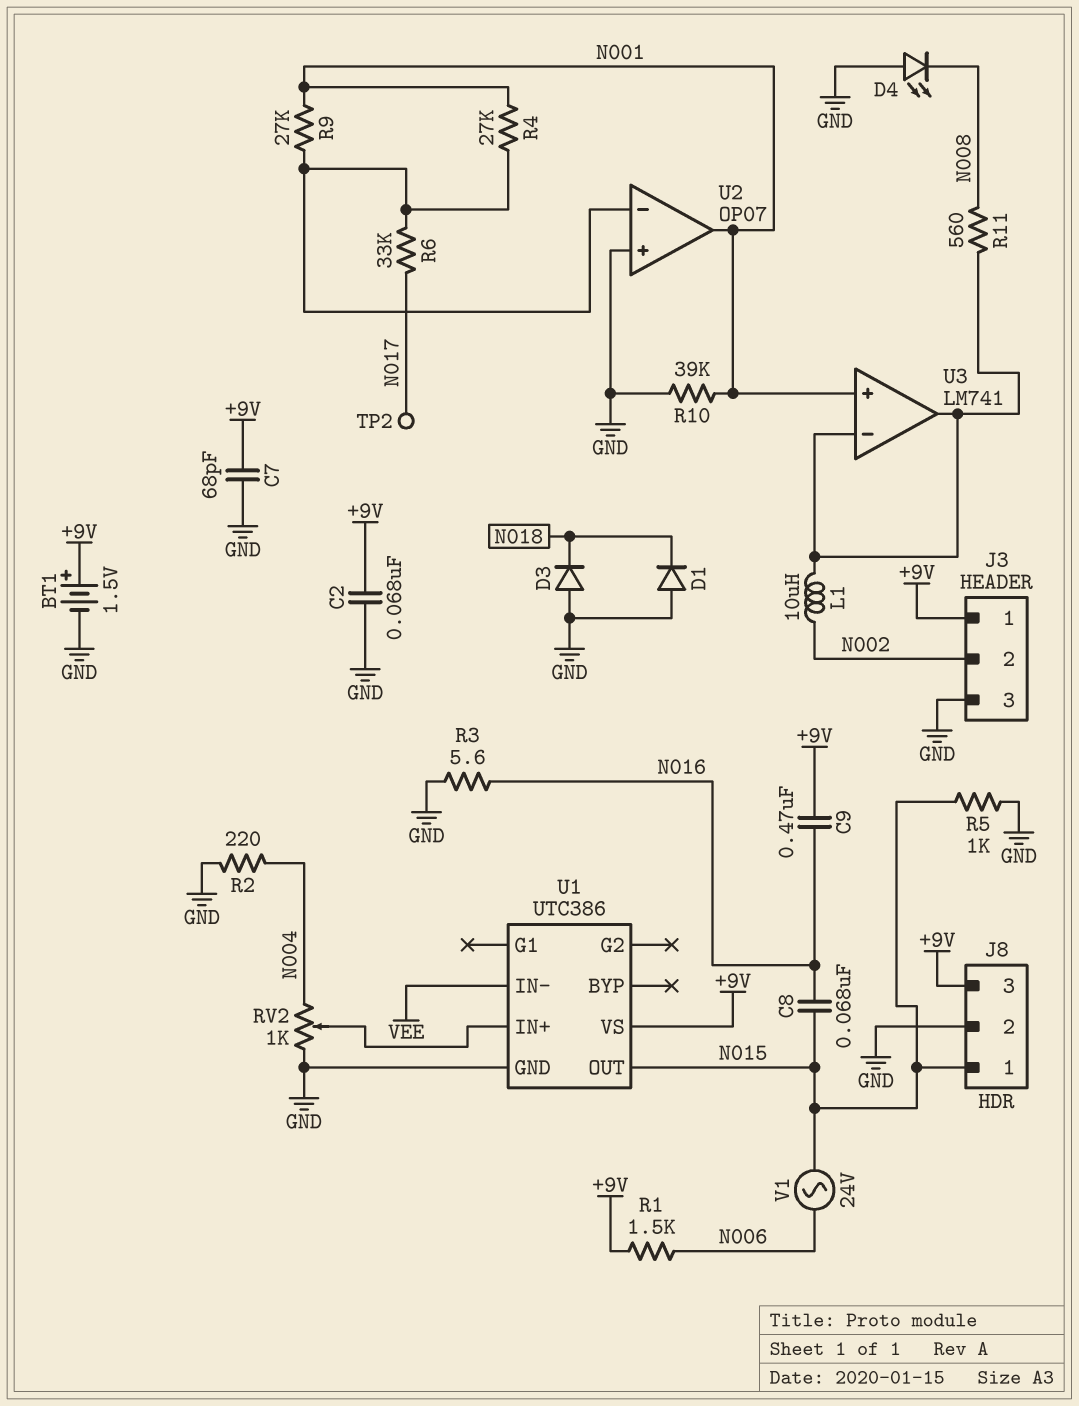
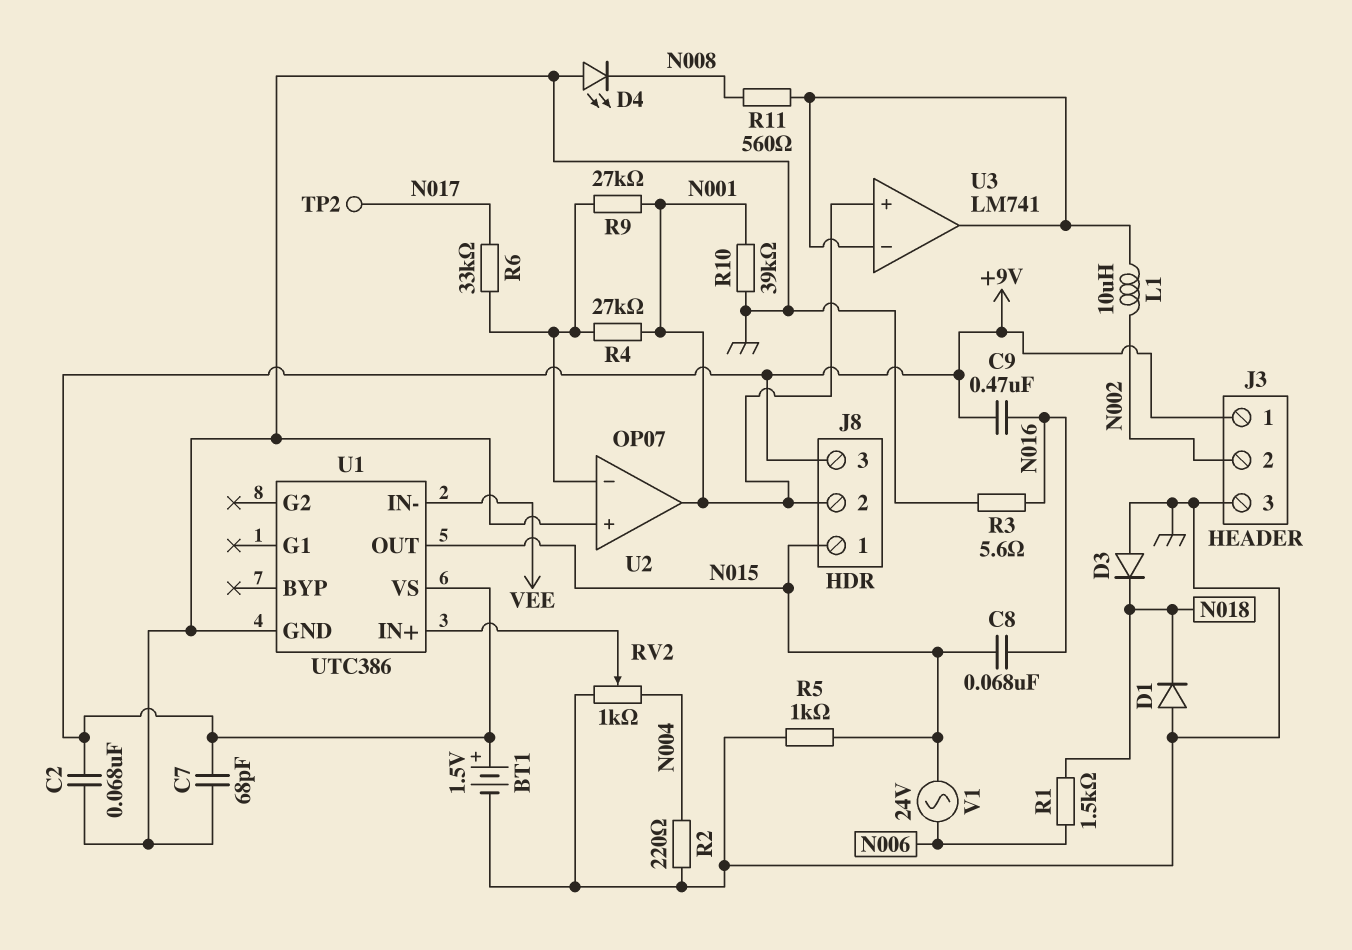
J8 pin 2: GND -> N001
R1: 1.5k (+9V, N006) -> 1.5k (N006, N018)

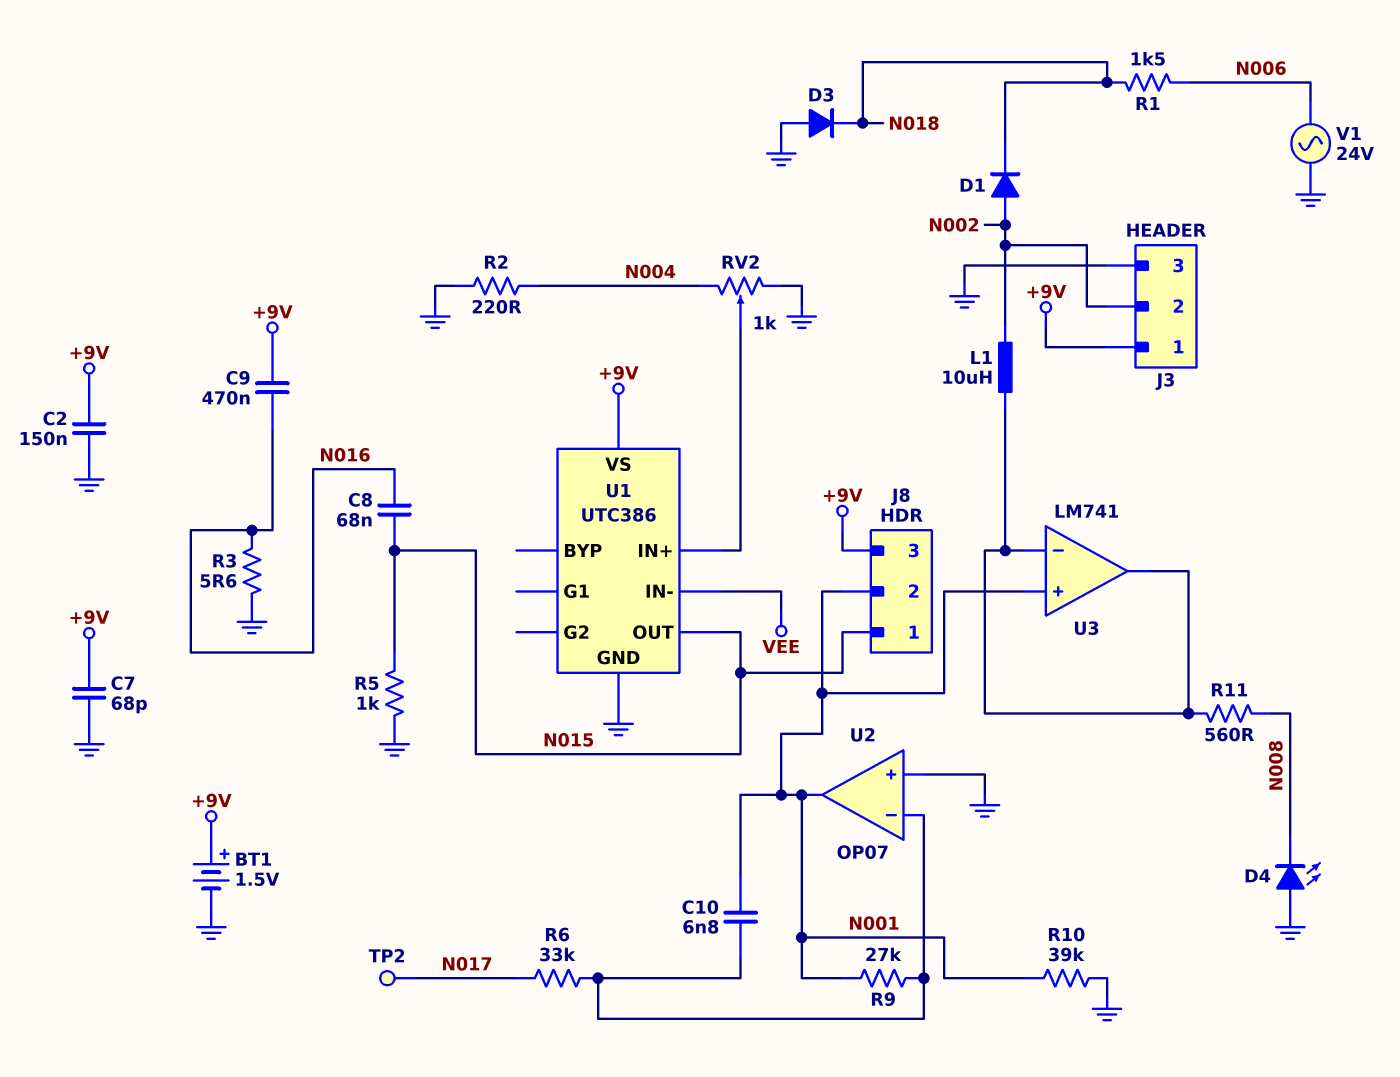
C2: 68nF (+9V, GND) -> 150nF (+9V, GND)
C10: none -> 6.8nF (N001, U2/in-)
D1: diode (A GND, K N018) -> diode (A N002, K N018)
R4: 27k (N001, U2/in-) -> none
V1: AC 24V (N006, N015) -> AC 24V (GND, N006)

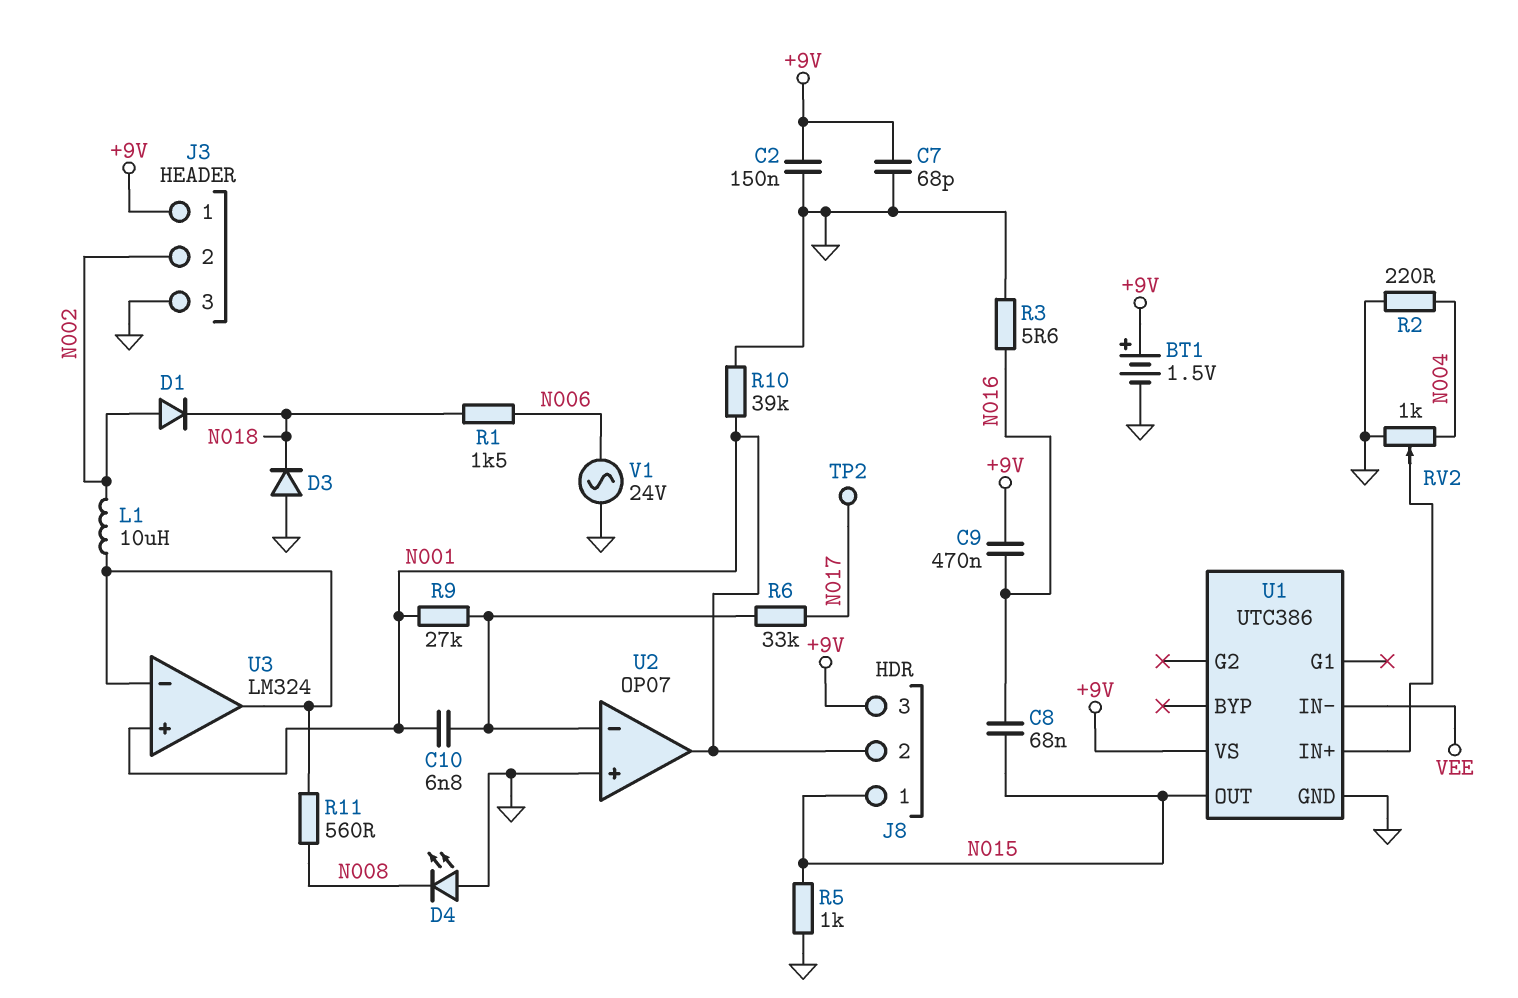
U3: LM741 -> LM324

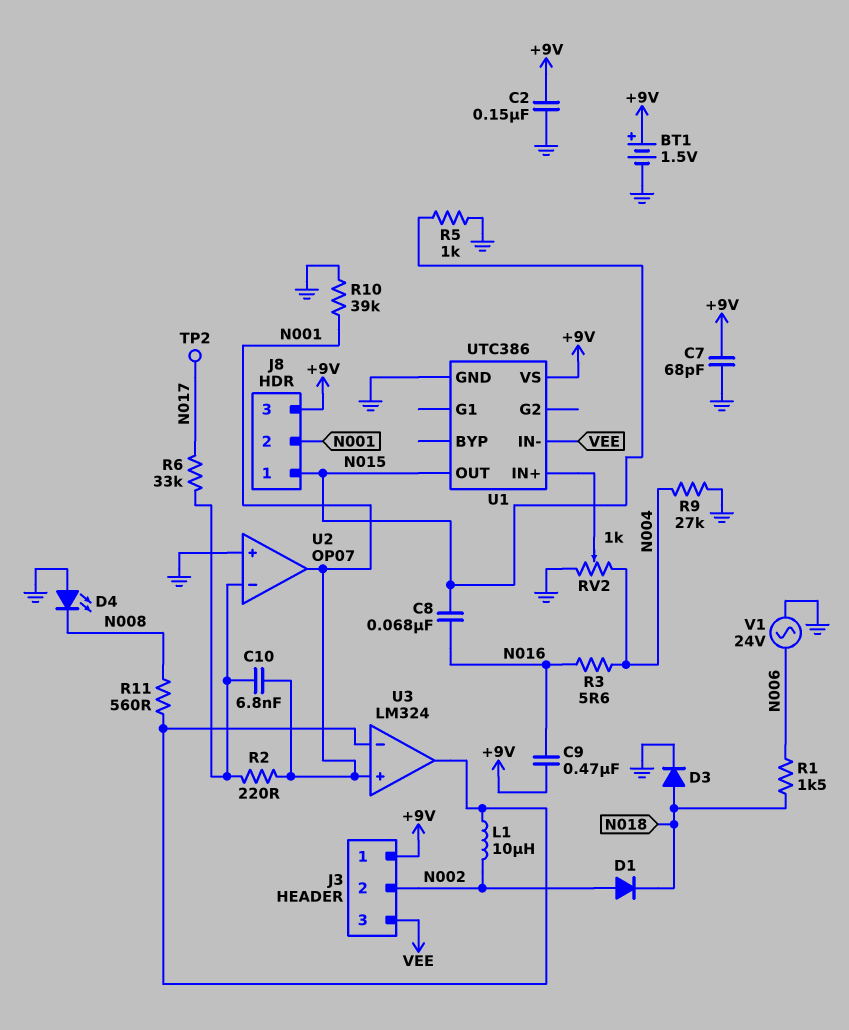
D3: diode (A GND, K N018) -> diode (A N018, K GND)
J3 pin 3: GND -> VEE
R2: 220 (GND, N004) -> 220 (N001, U2/in-)
R3: 5.6 (GND, N016) -> 5.6 (N004, N016)
R9: 27k (N001, U2/in-) -> 27k (GND, N004)

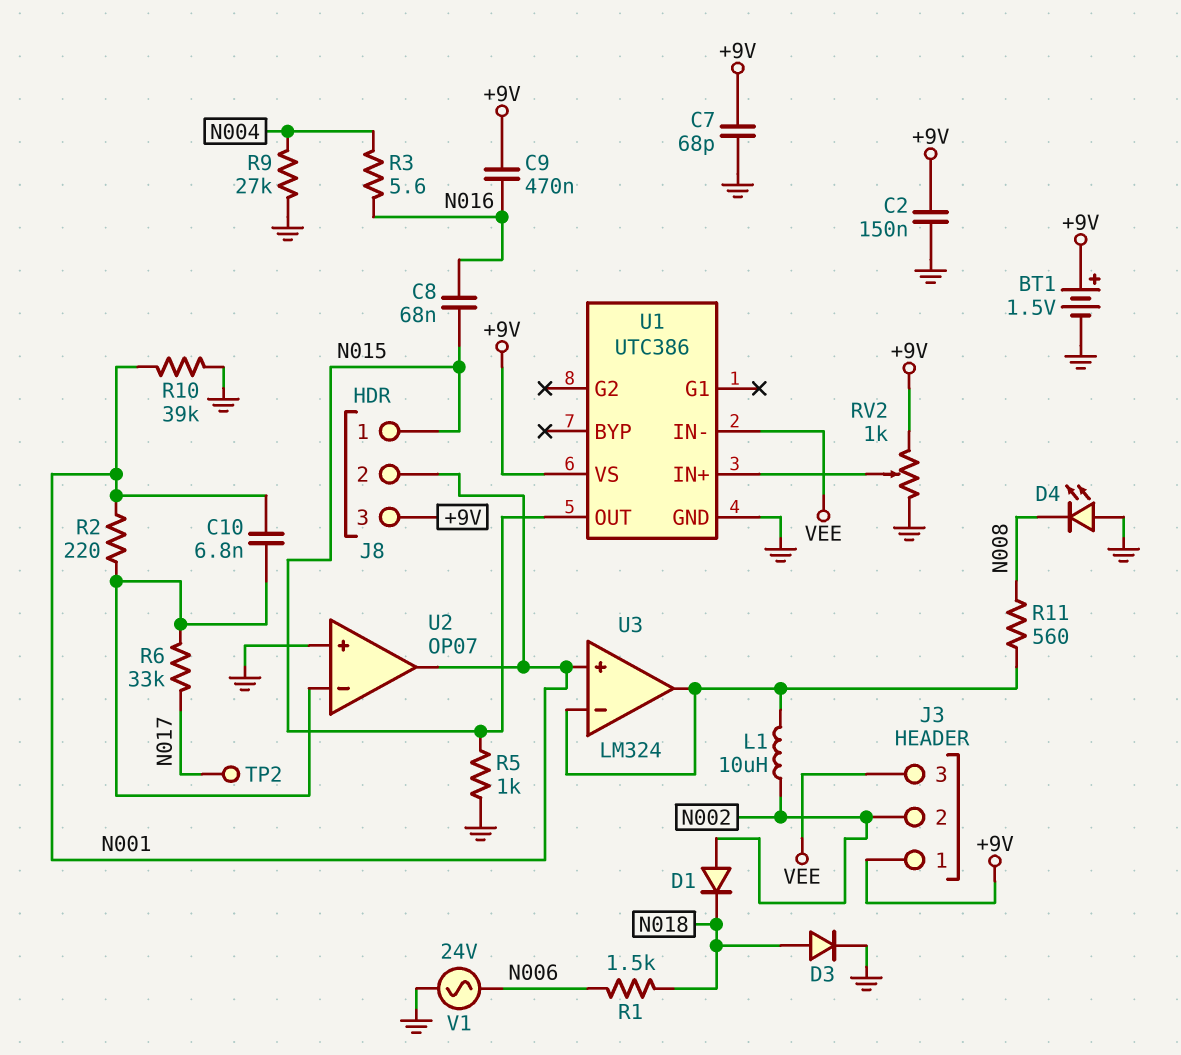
RV2: 1k (GND, N004, wiper U1/IN+) -> 1k (+9V, GND, wiper U1/IN+)

